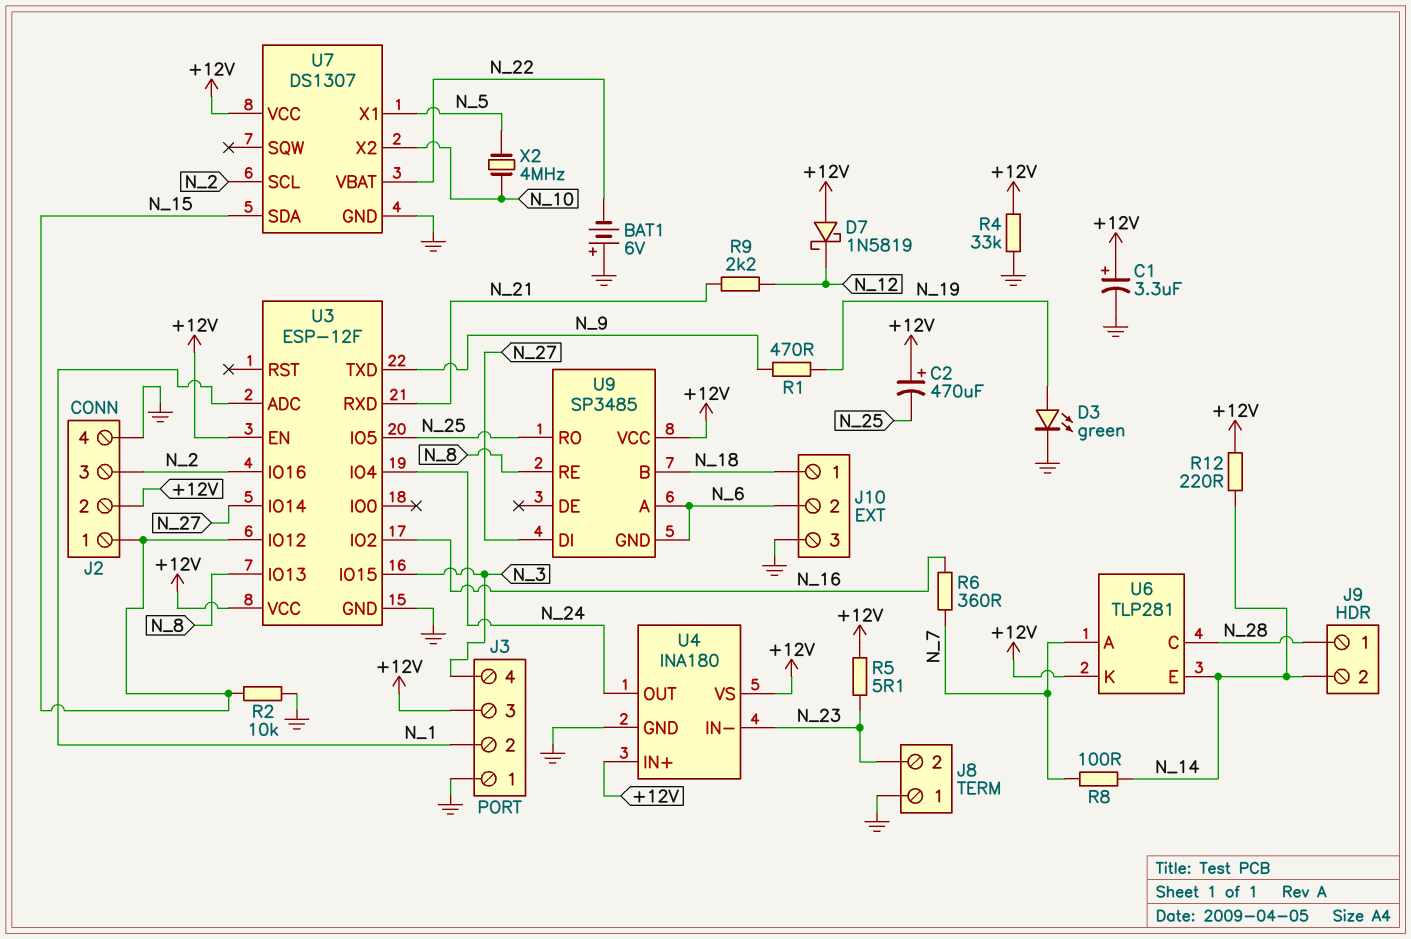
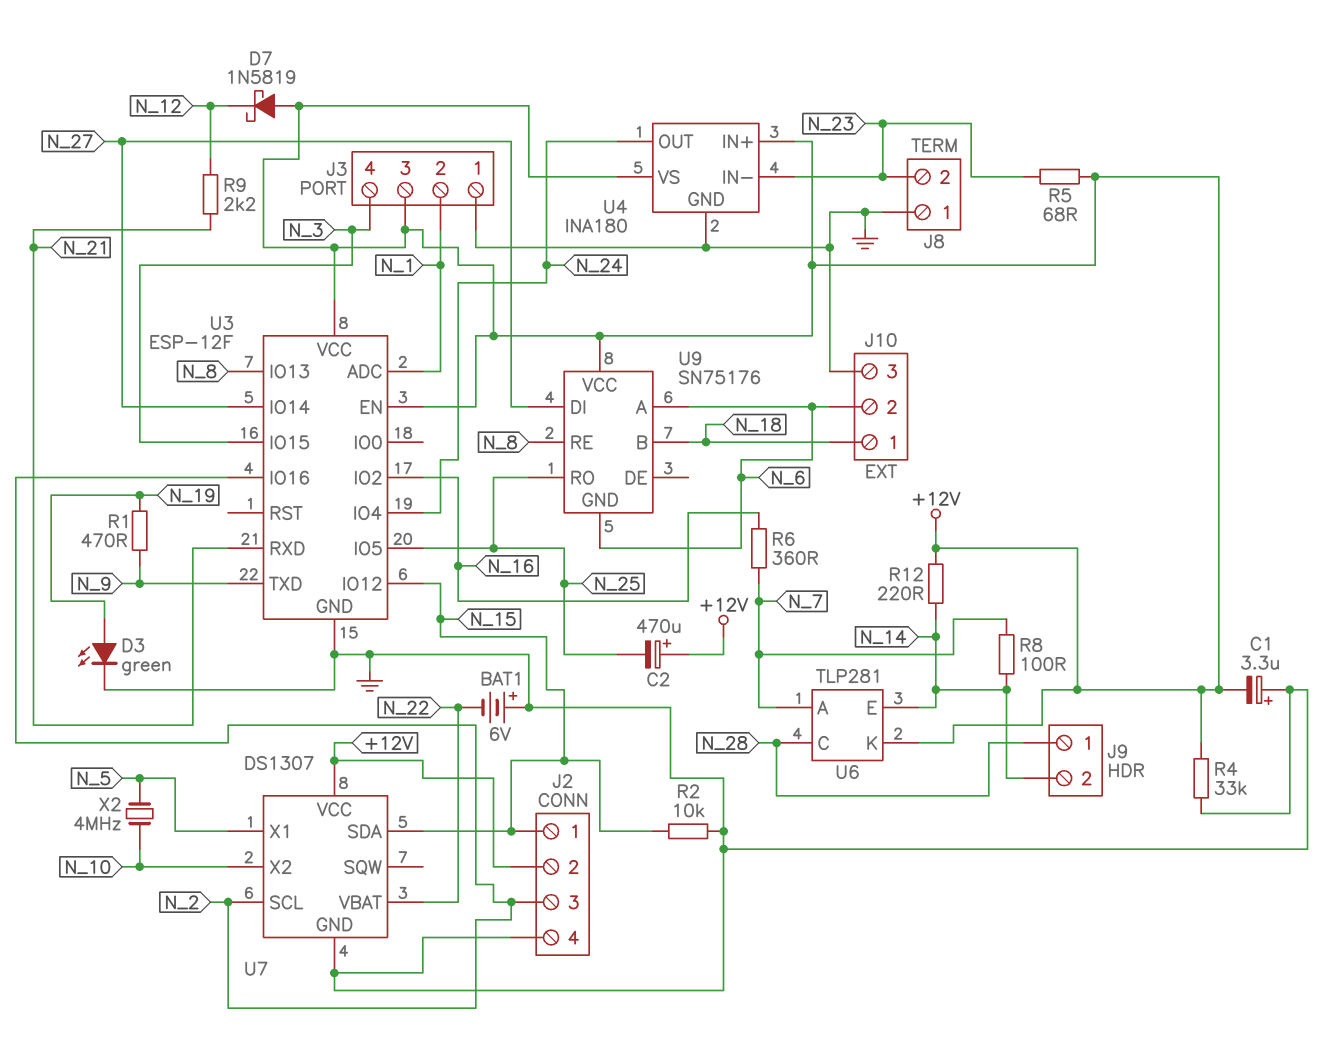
C1: 3.3uF (plus +12V, minus GND) -> 3.3uF (plus GND, minus +12V)
R5: 5.1 (+12V, N_23) -> 68 (+12V, N_23)
U9: SP3485 -> SN75176

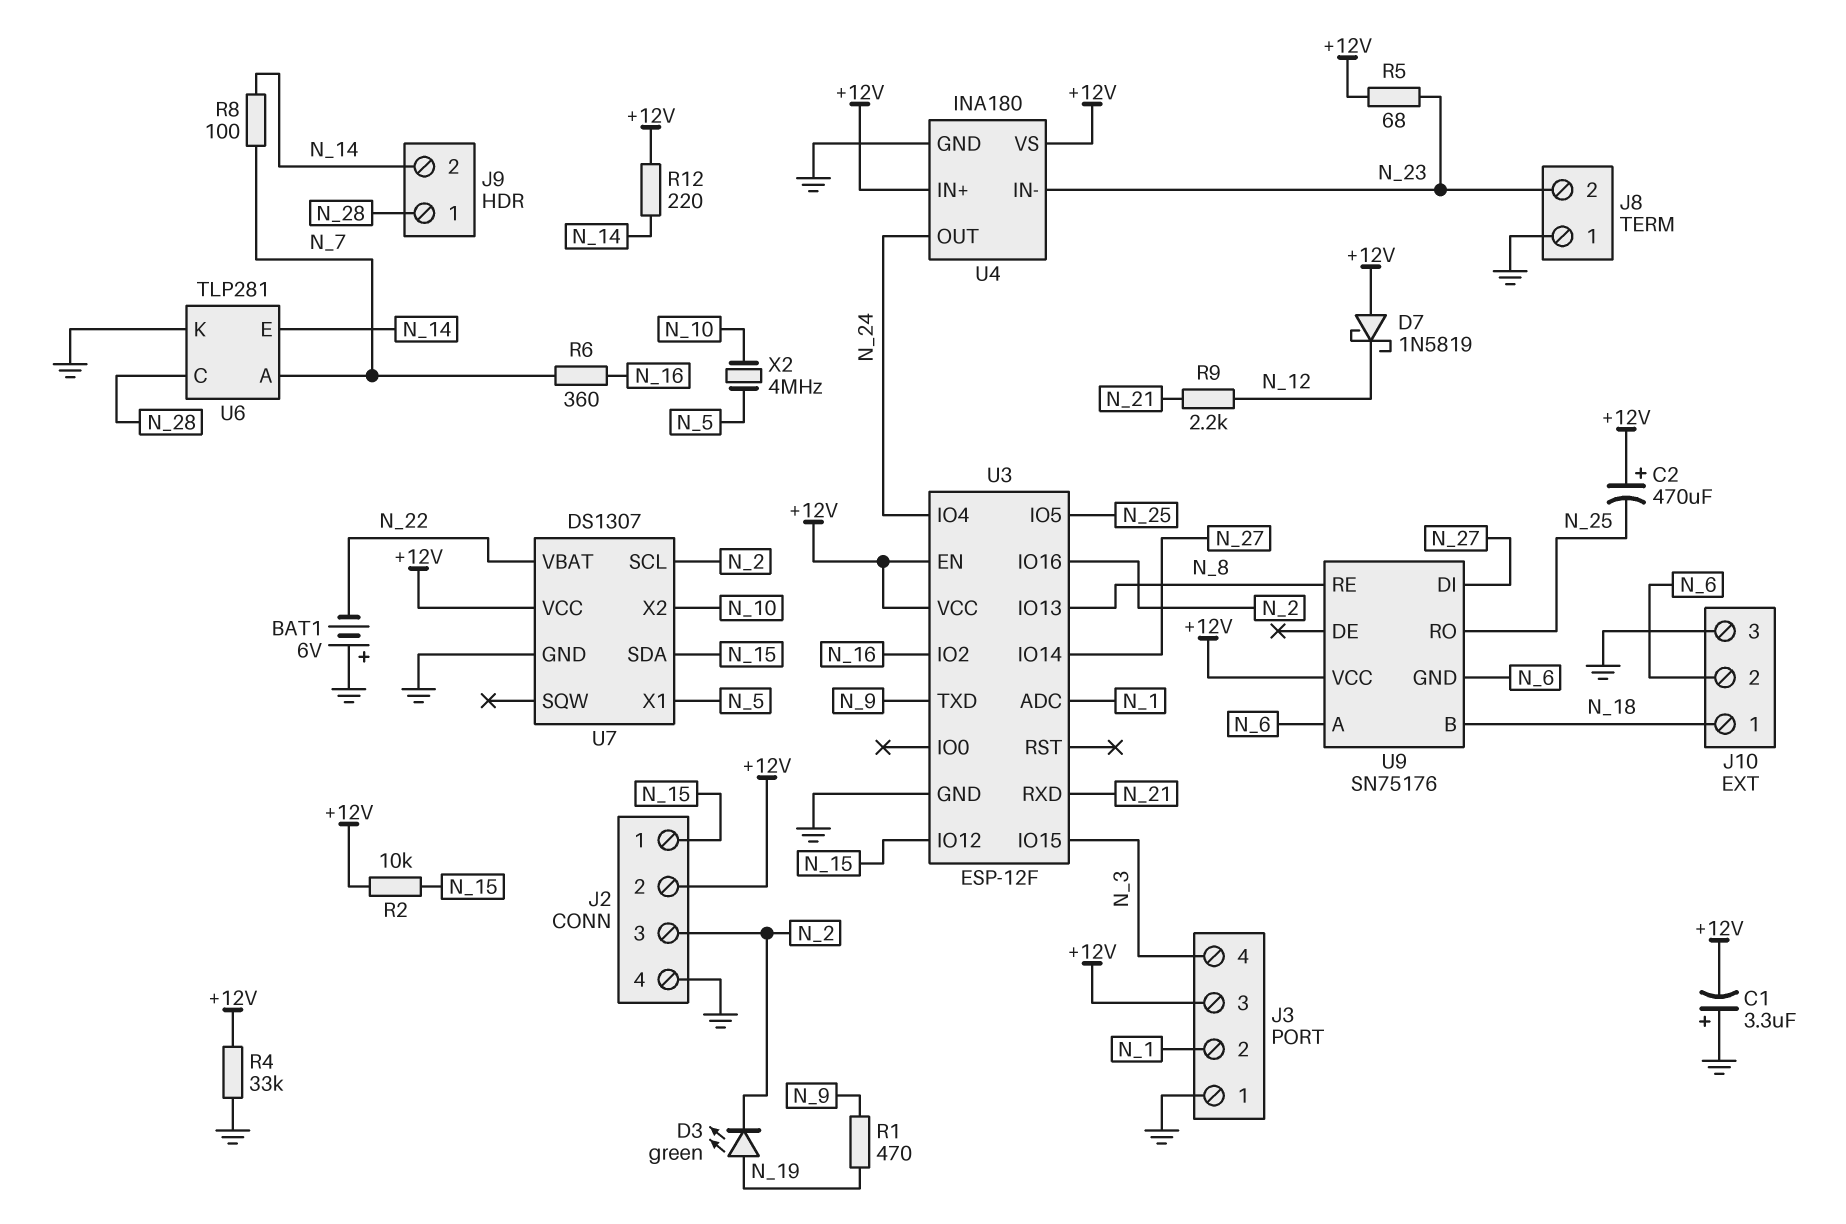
D3: LED green (A N_19, K GND) -> LED green (A N_19, K N_2)
R2: 10k (GND, N_15) -> 10k (+12V, N_15)
U6 pin K: +12V -> GND

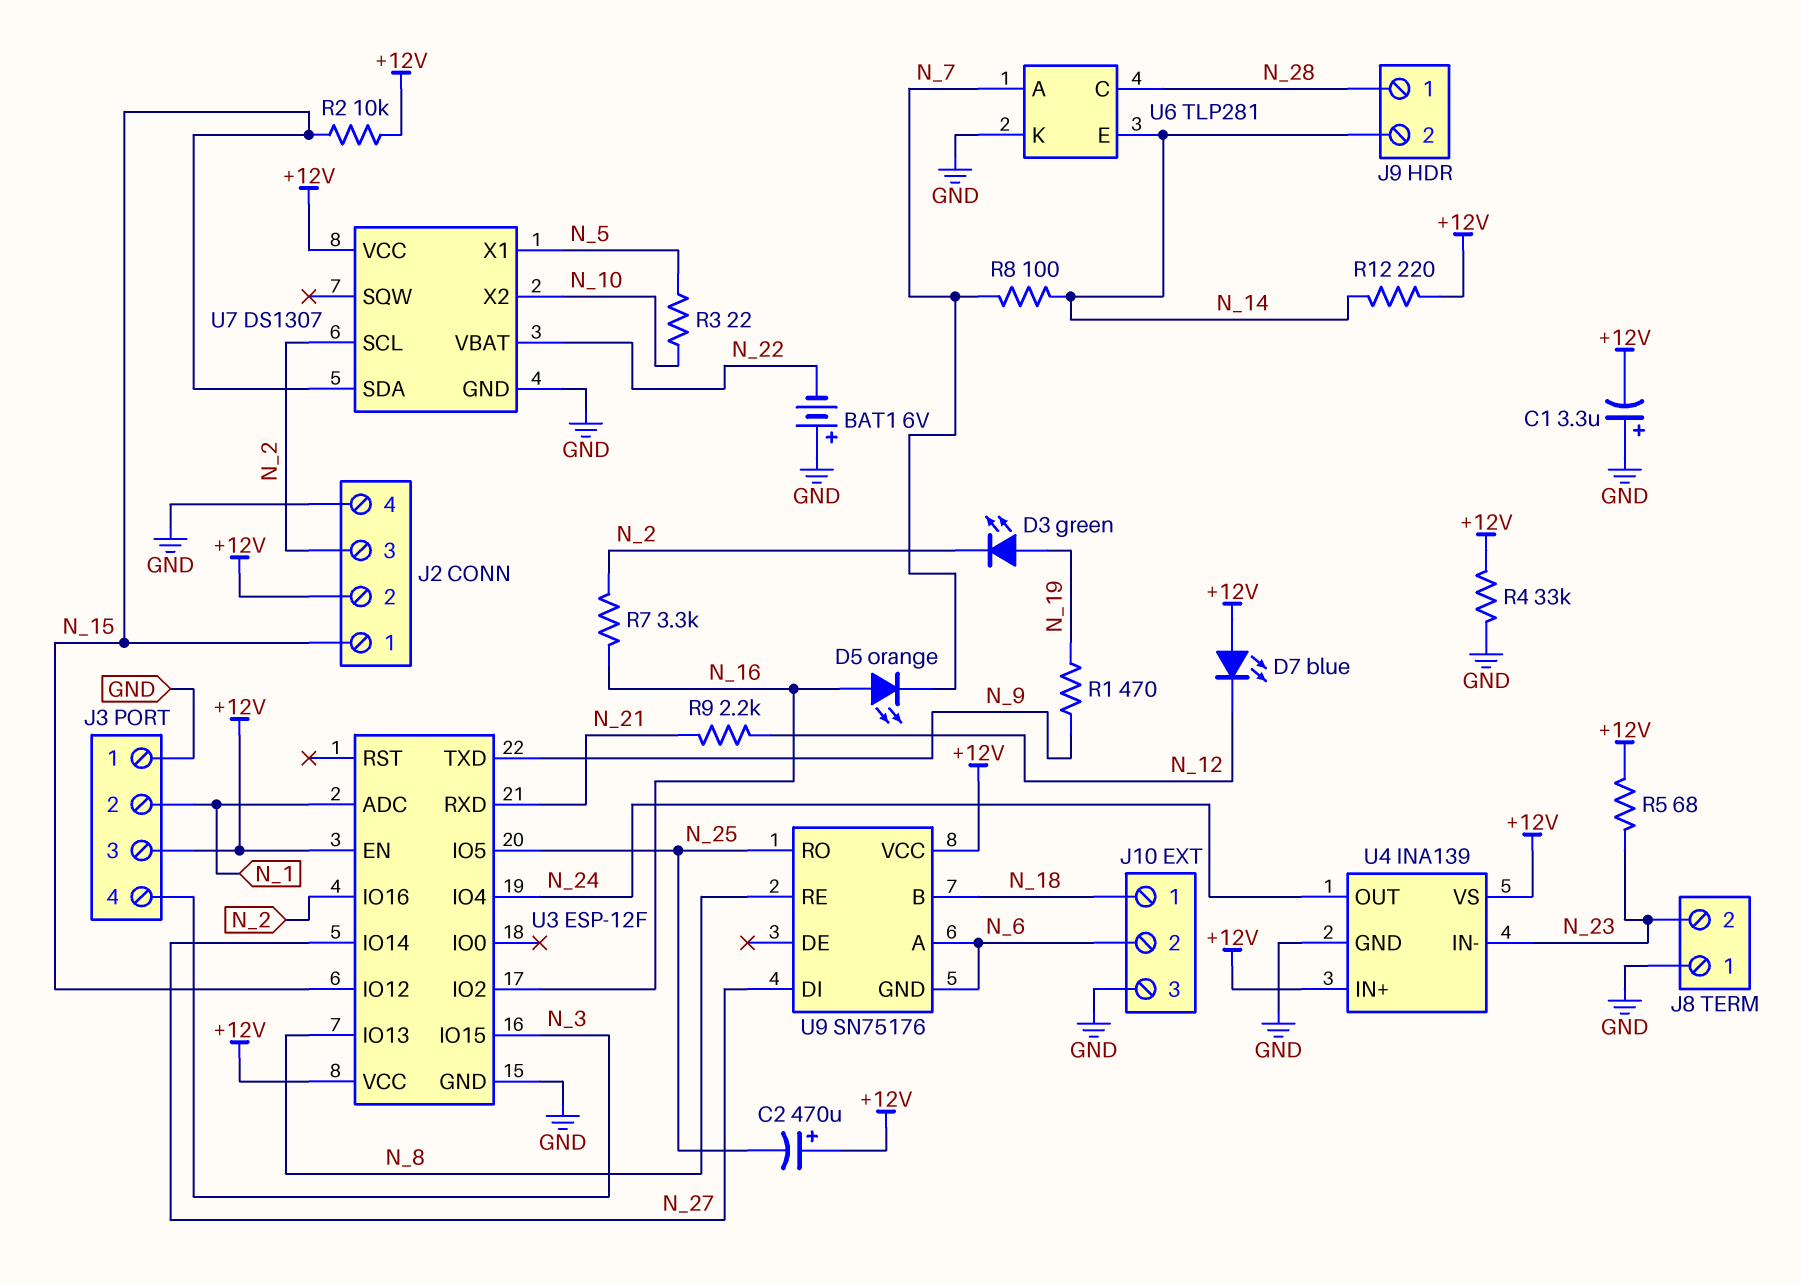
D5: none -> LED orange (A N_16, K N_7)
D7: schottky 1N5819 (A +12V, K N_12) -> LED blue (A +12V, K N_12)
R3: none -> 22 (N_5, N_10)
R6: 360 (N_7, N_16) -> none
R7: none -> 3.3k (N_2, N_16)
U4: INA180 -> INA139
X2: 4MHz (N_5, N_10) -> none

